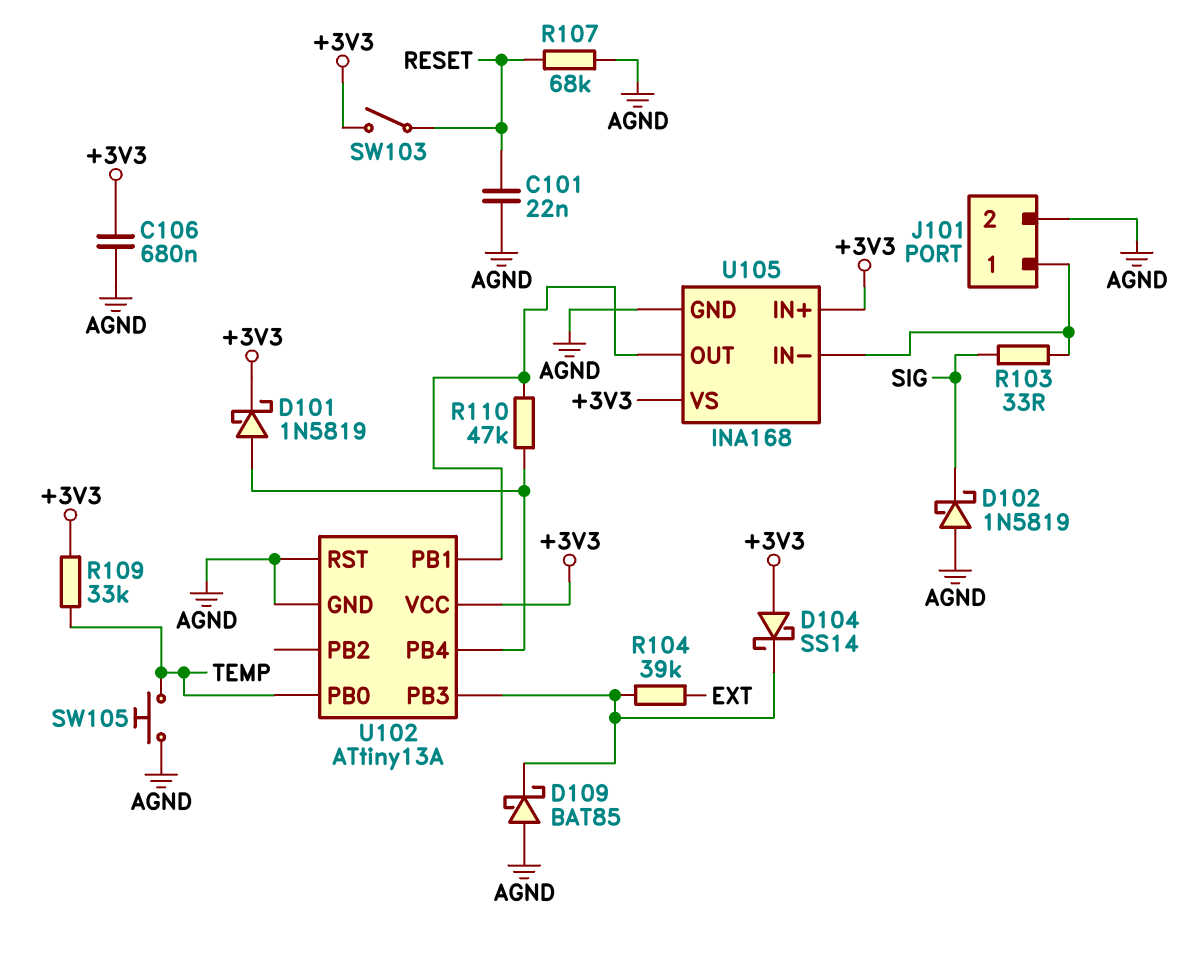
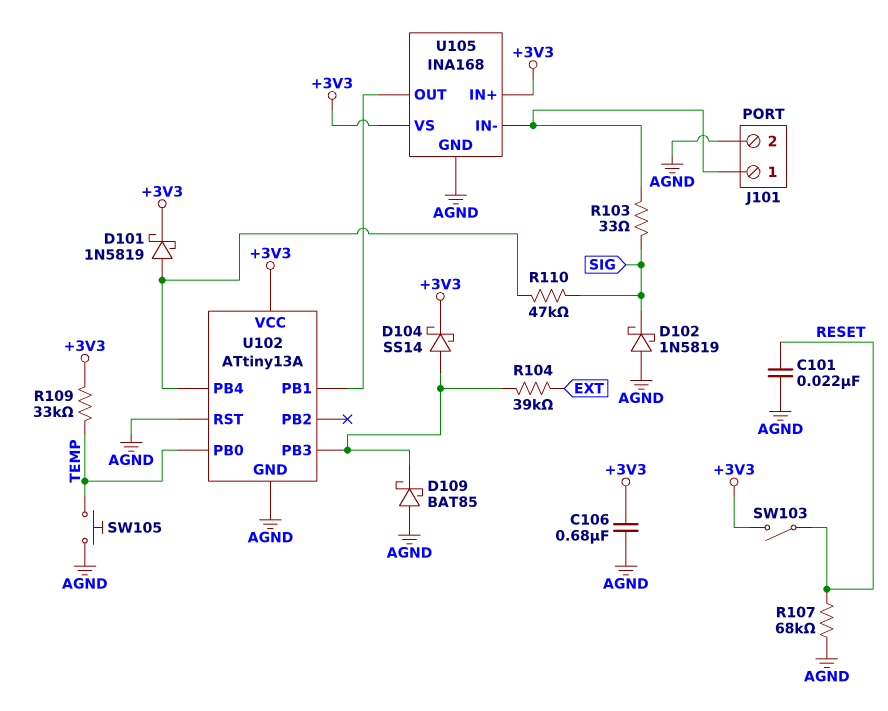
D104: schottky SS14 (A +3V3, K U102/PB3) -> schottky SS14 (A U102/PB3, K +3V3)
R110: 47k (U102/PB1, U102/PB4) -> 47k (SIG, U102/PB4)

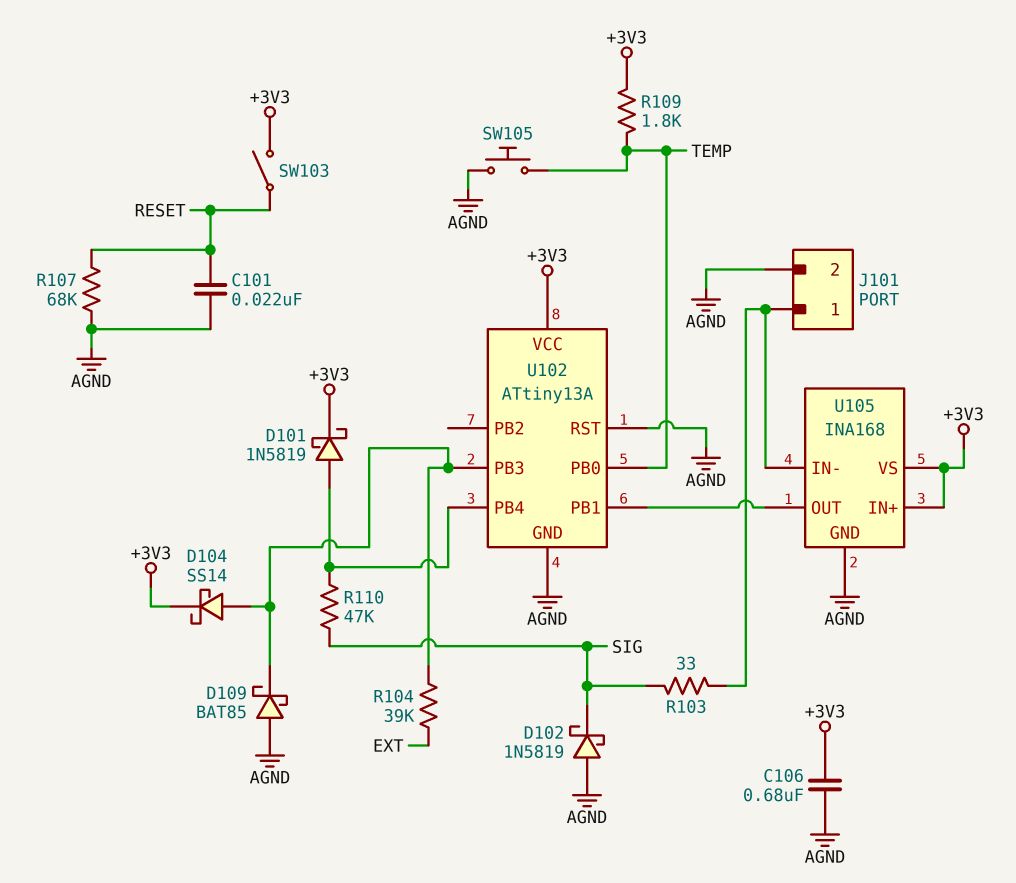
R109: 33k (+3V3, TEMP) -> 1.8k (+3V3, TEMP)

